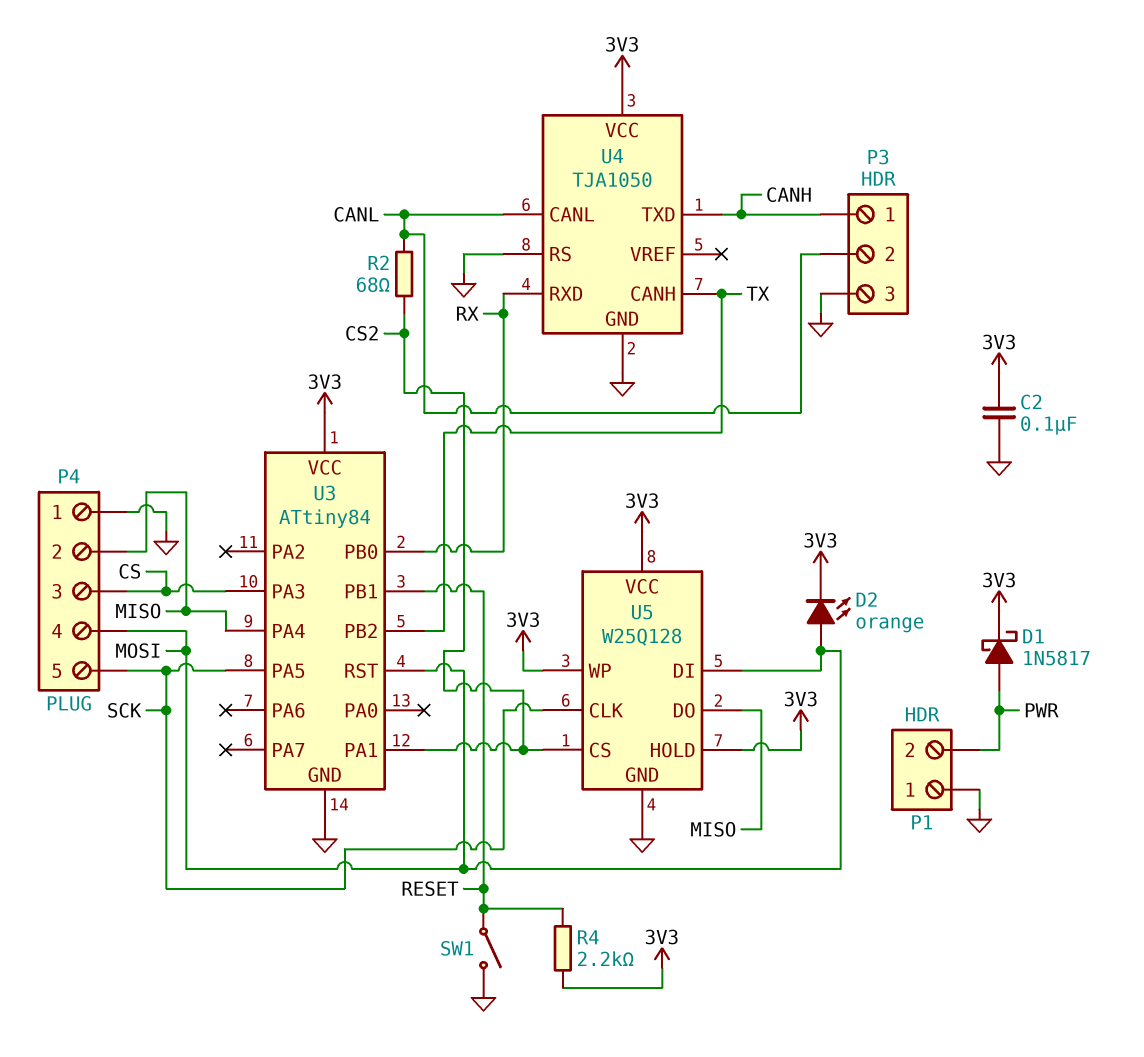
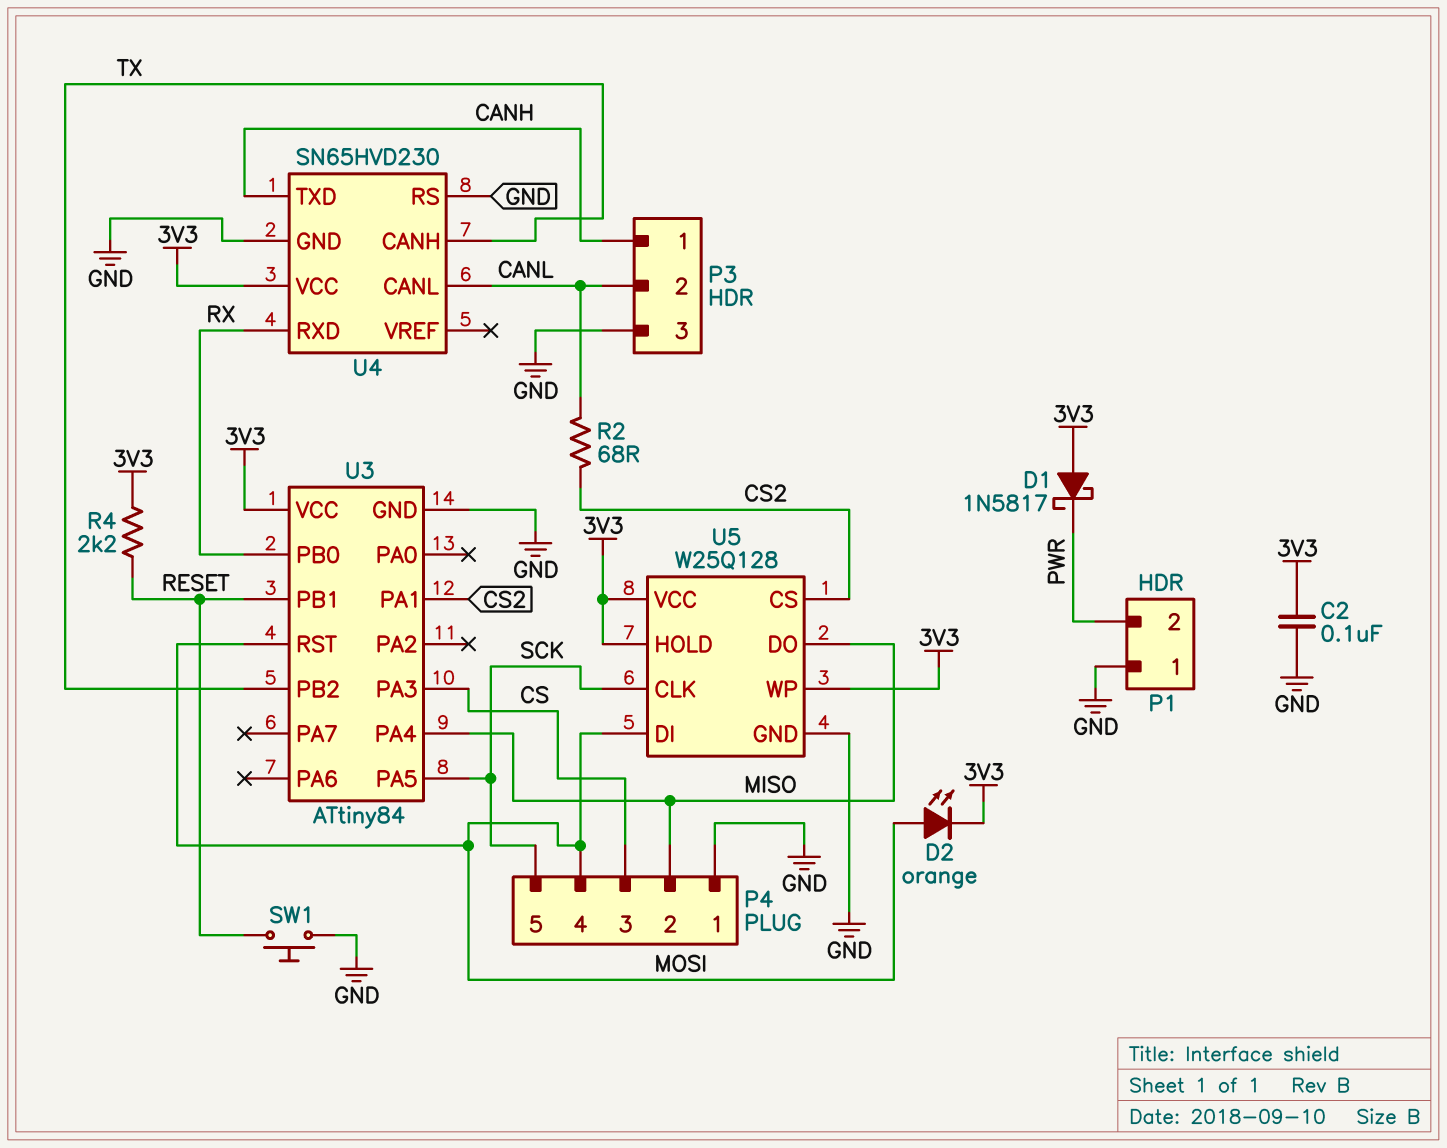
D1: schottky 1N5817 (A PWR, K 3V3) -> schottky 1N5817 (A 3V3, K PWR)
SW1: switch (GND, RESET) -> button (GND, RESET)
U4: TJA1050 -> SN65HVD230

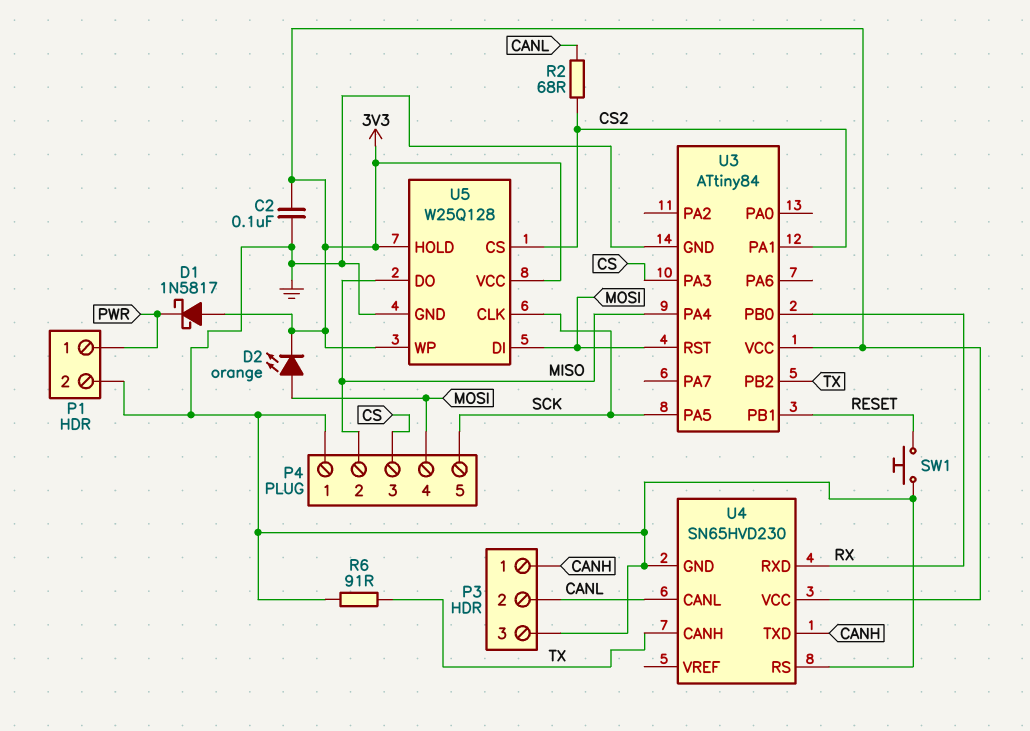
P1 pin 1: GND -> PWR
P1 pin 2: PWR -> GND
R4: 2.2k (3V3, RESET) -> none
R6: none -> 91 (GND, TX)

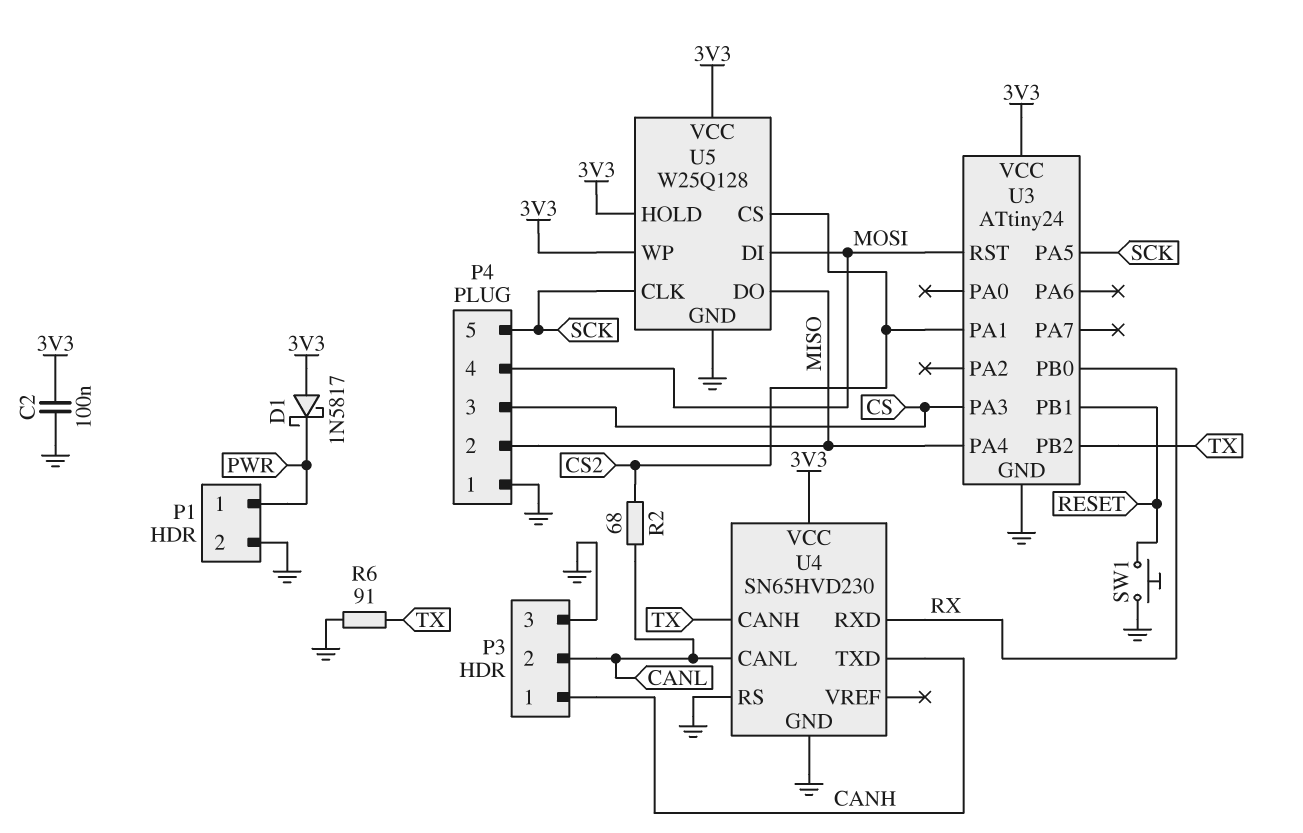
D2: LED orange (A MOSI, K 3V3) -> none
U3: ATtiny84 -> ATtiny24

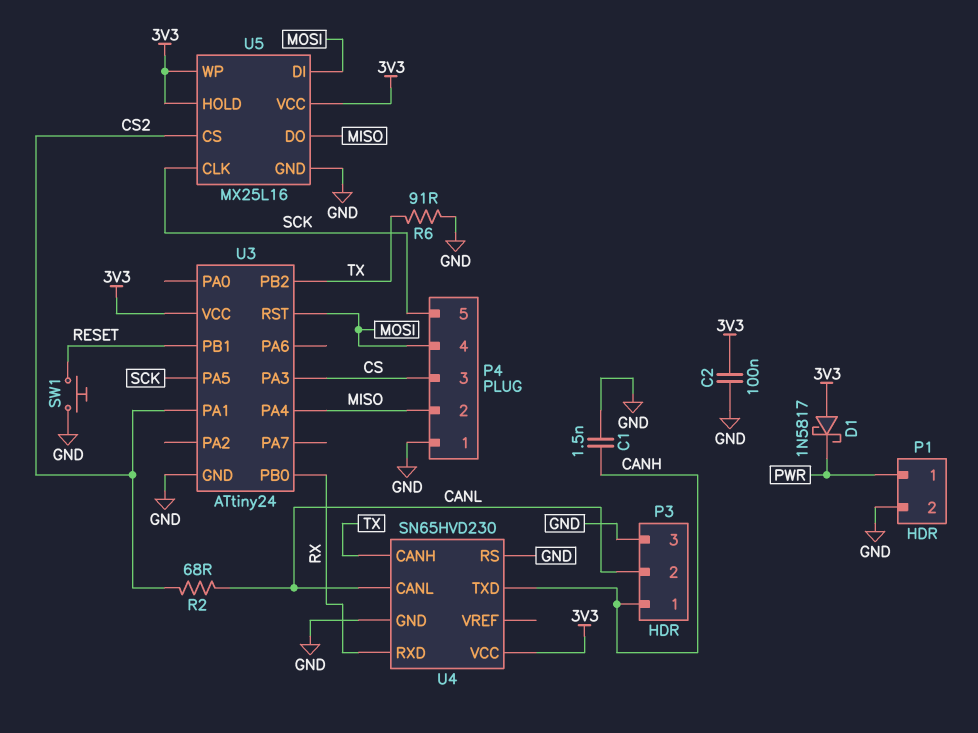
C1: none -> 1.5nF (CANH, GND)
U5: W25Q128 -> MX25L16

